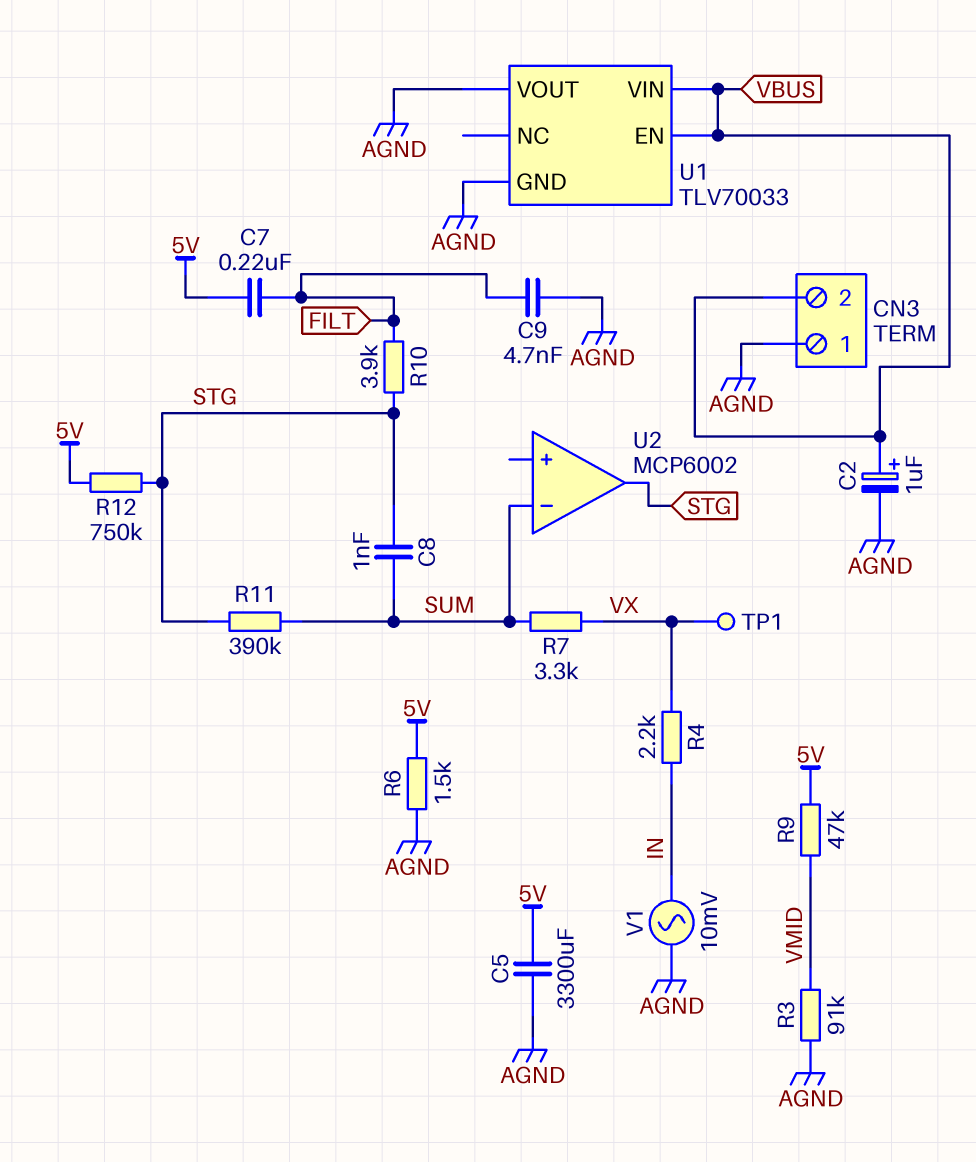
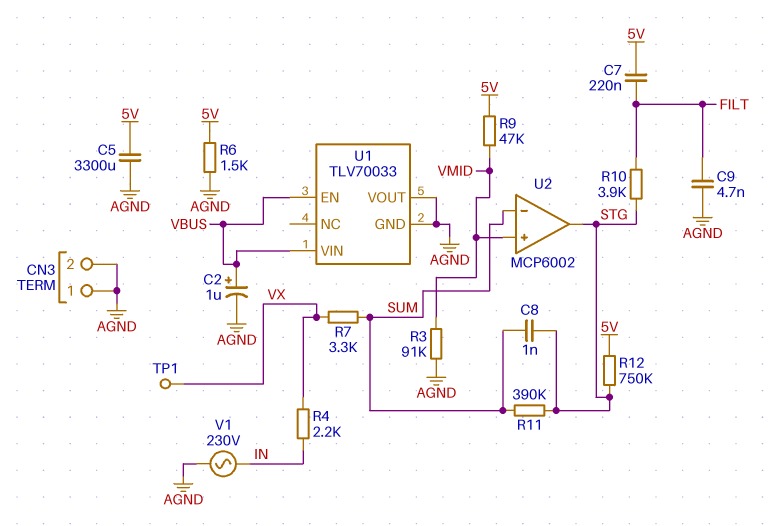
CN3 pin 2: VBUS -> AGND
U2 pin in+: none -> VMID
V1: AC 10mV (AGND, IN) -> AC 230V (AGND, IN)

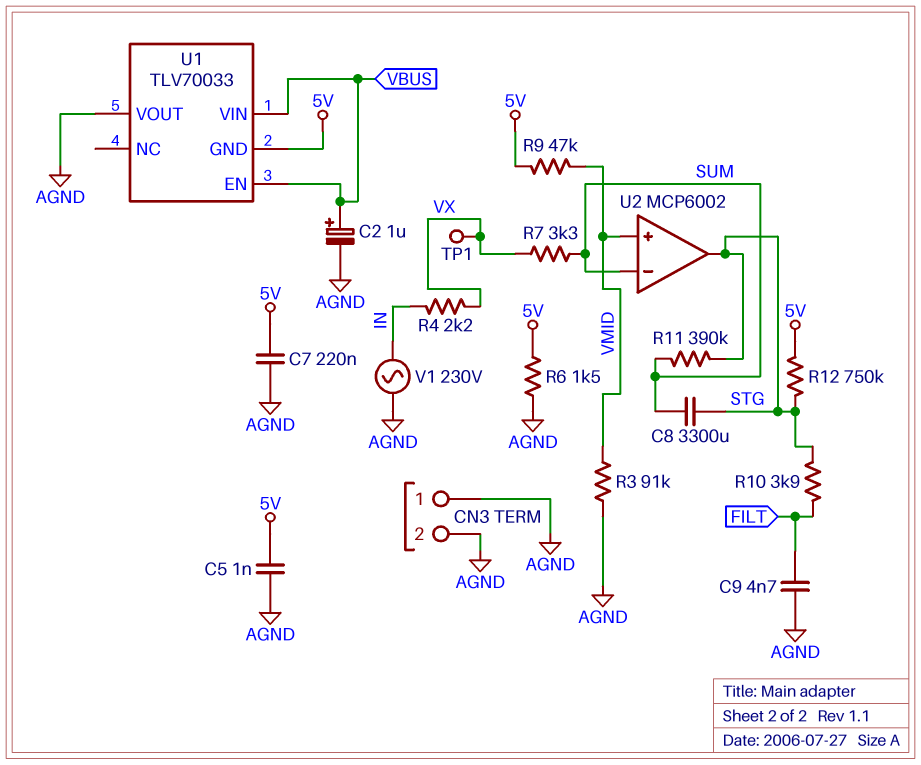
C5: 3300uF (5V, AGND) -> 1nF (5V, AGND)
C7: 220nF (5V, FILT) -> 220nF (5V, AGND)
C8: 1nF (STG, SUM) -> 3300uF (STG, SUM)
U1 pin GND: AGND -> 5V

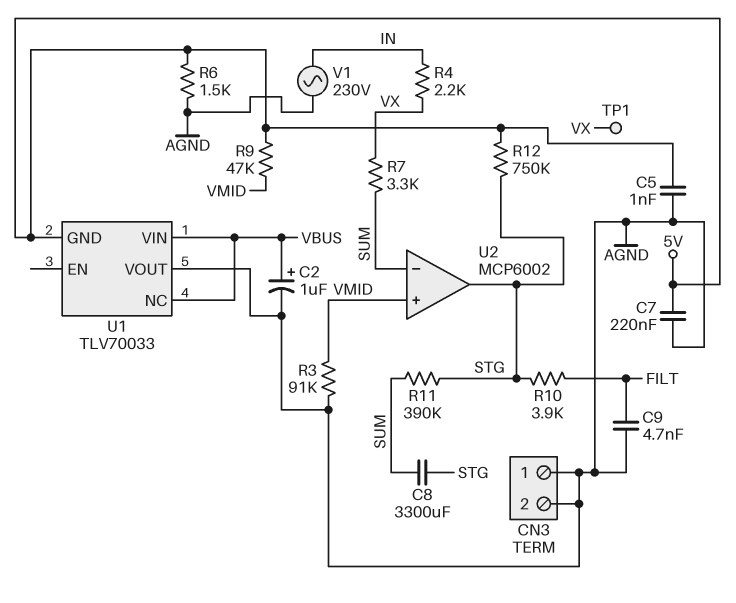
U1 pin EN: VBUS -> none
U1 pin NC: none -> VBUS

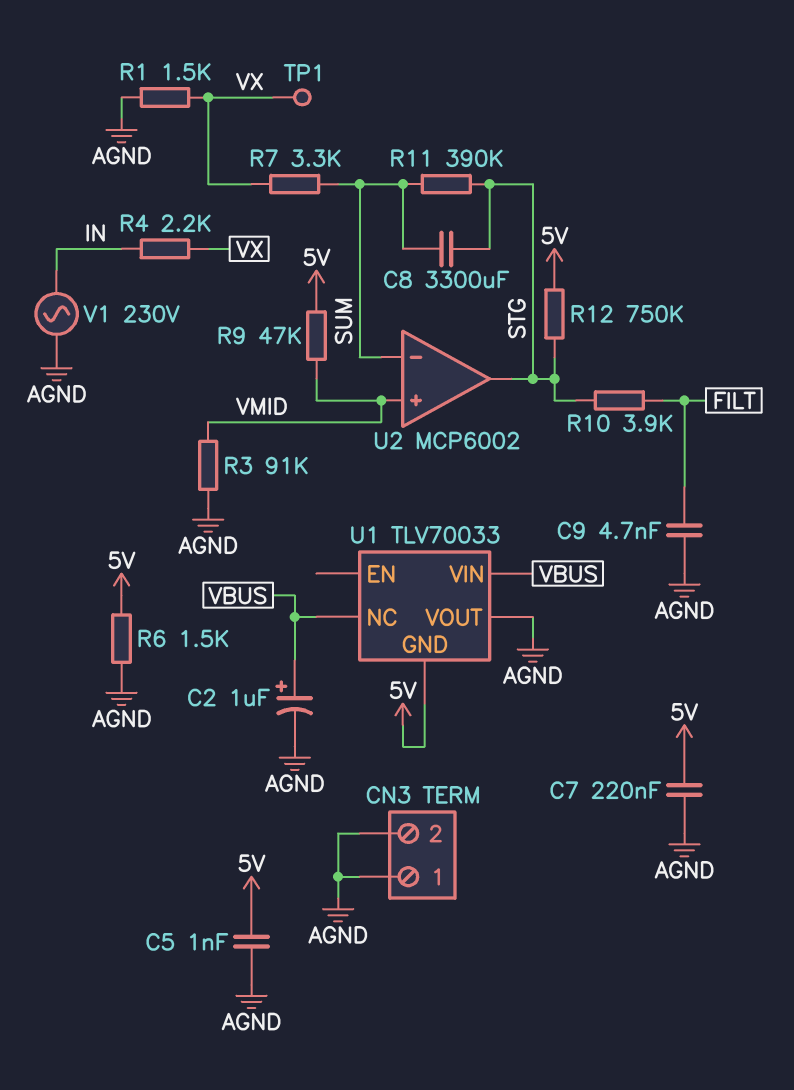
R1: none -> 1.5k (AGND, VX)

